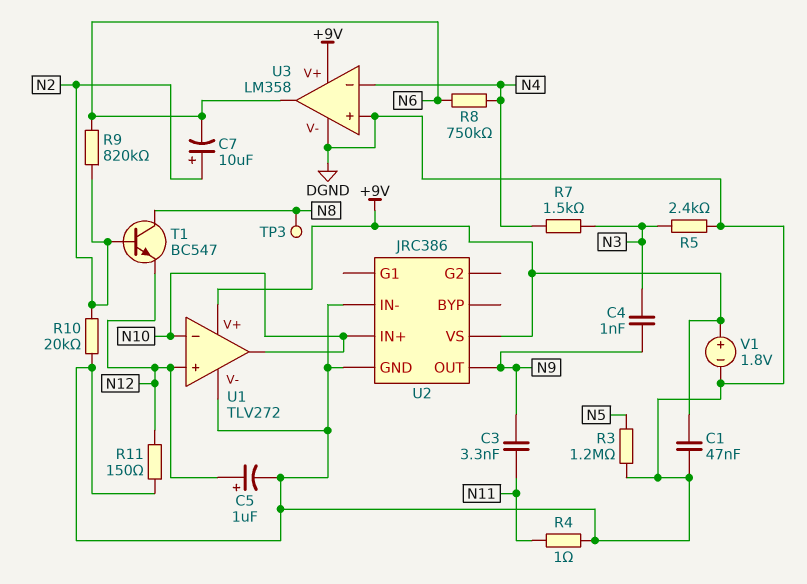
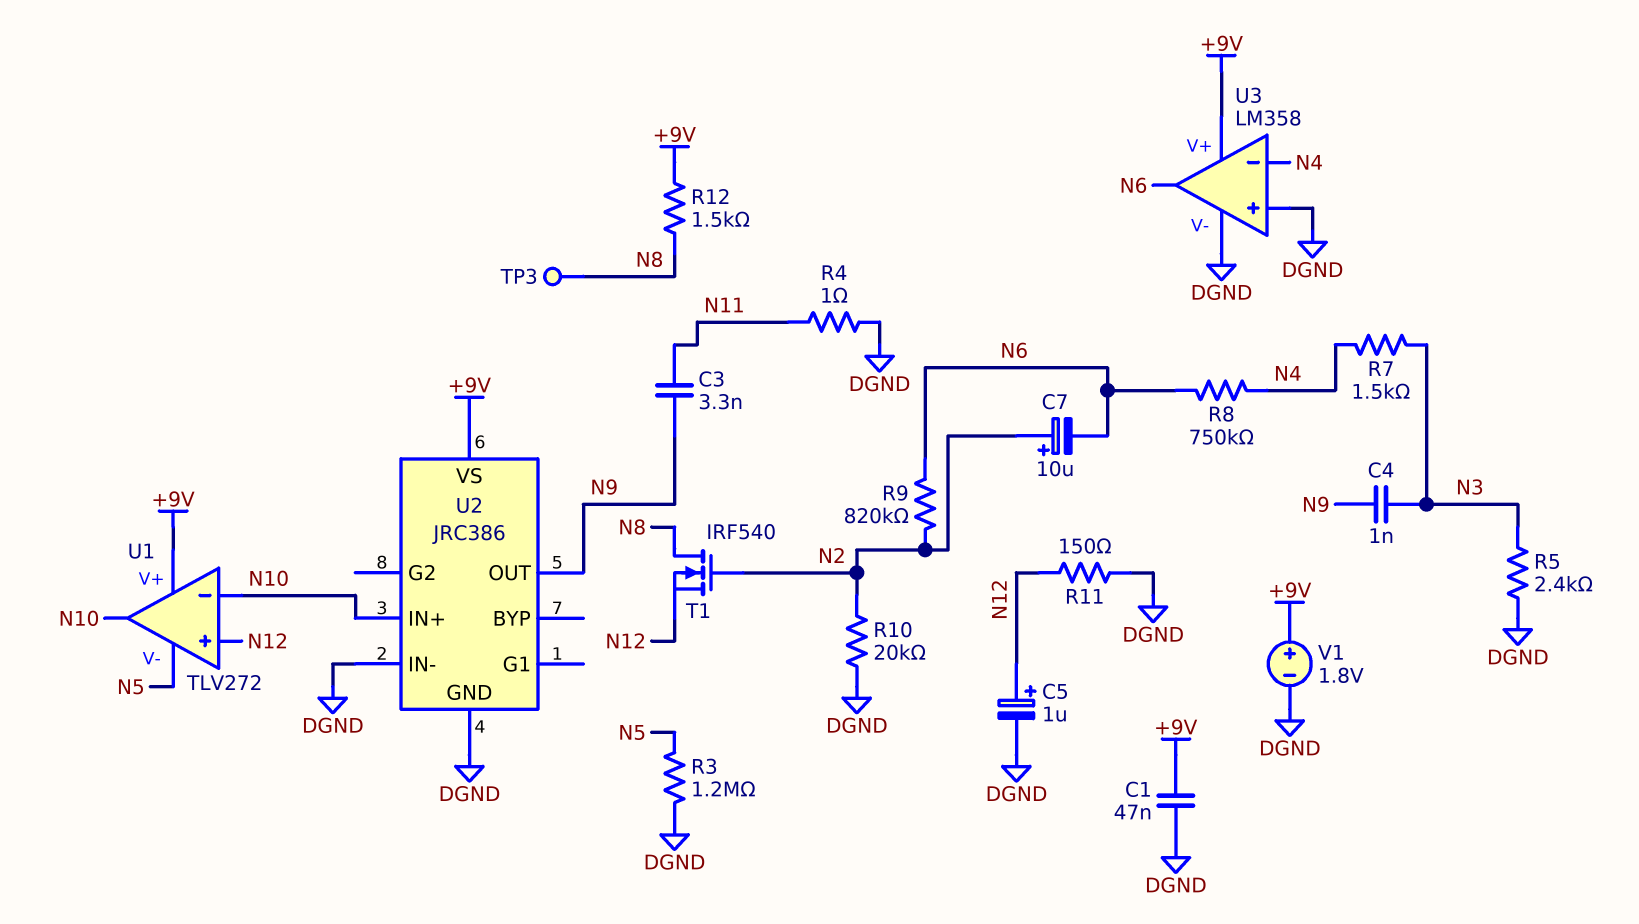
R12: none -> 1.5k (+9V, N8)
T1: NPN BC547 (B N2, C N8, E N12) -> NMOS IRF540 (G N2, D N8, S N12)
U1 pin V-: DGND -> N5

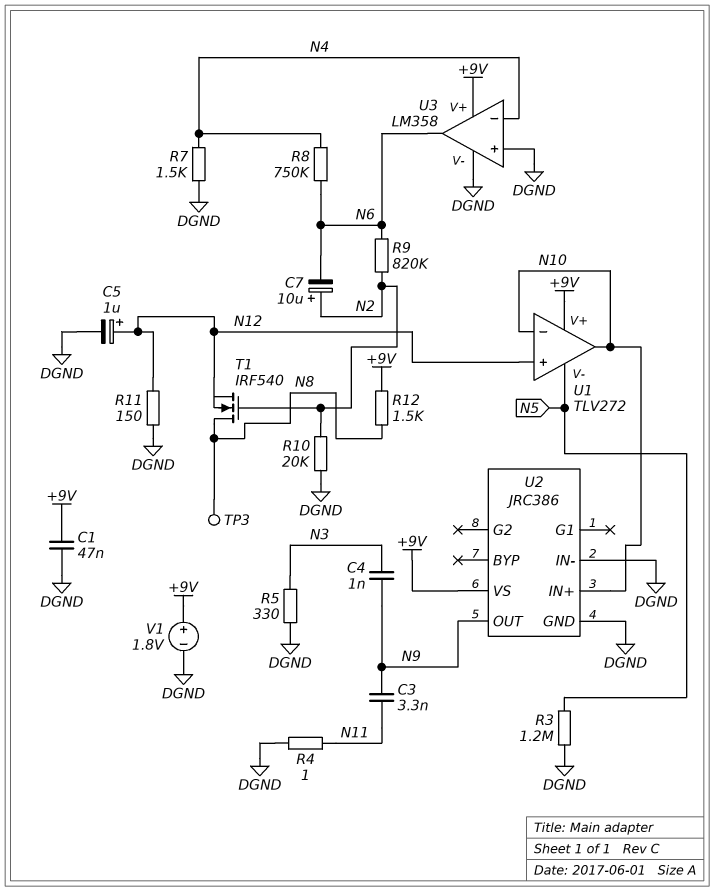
R5: 2.4k (DGND, N3) -> 330 (DGND, N3)
R7: 1.5k (N3, N4) -> 1.5k (DGND, N4)

